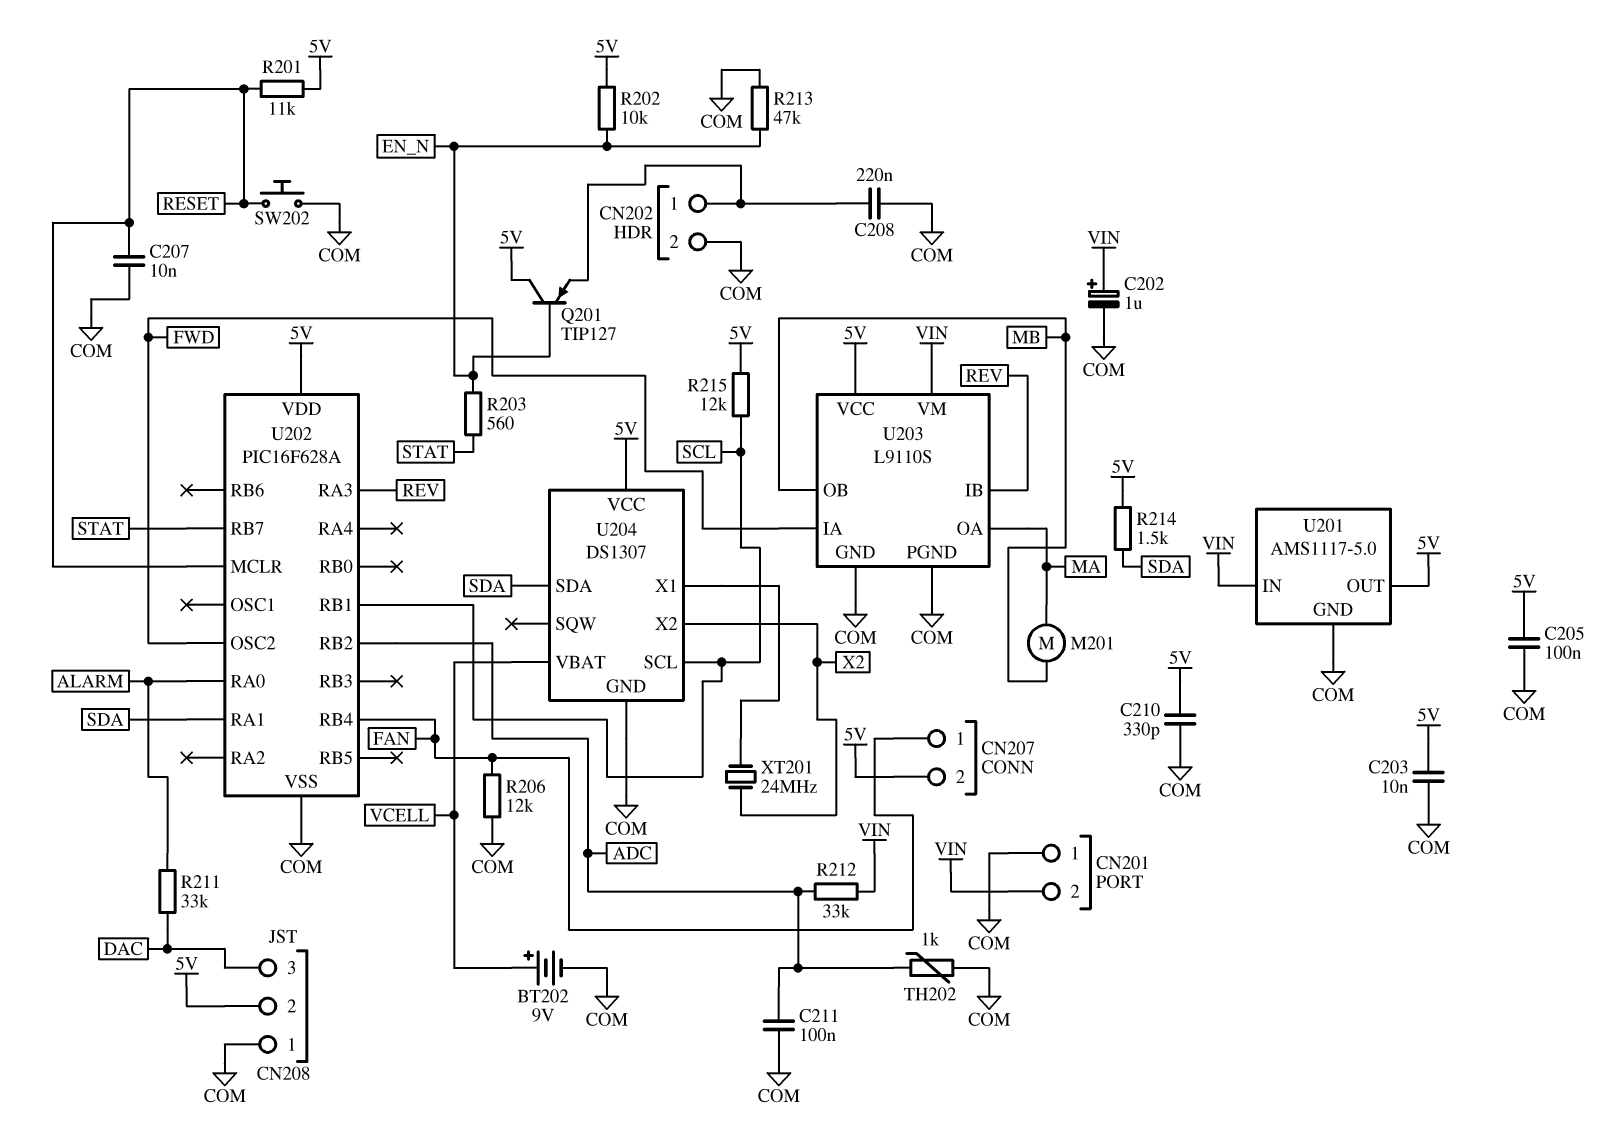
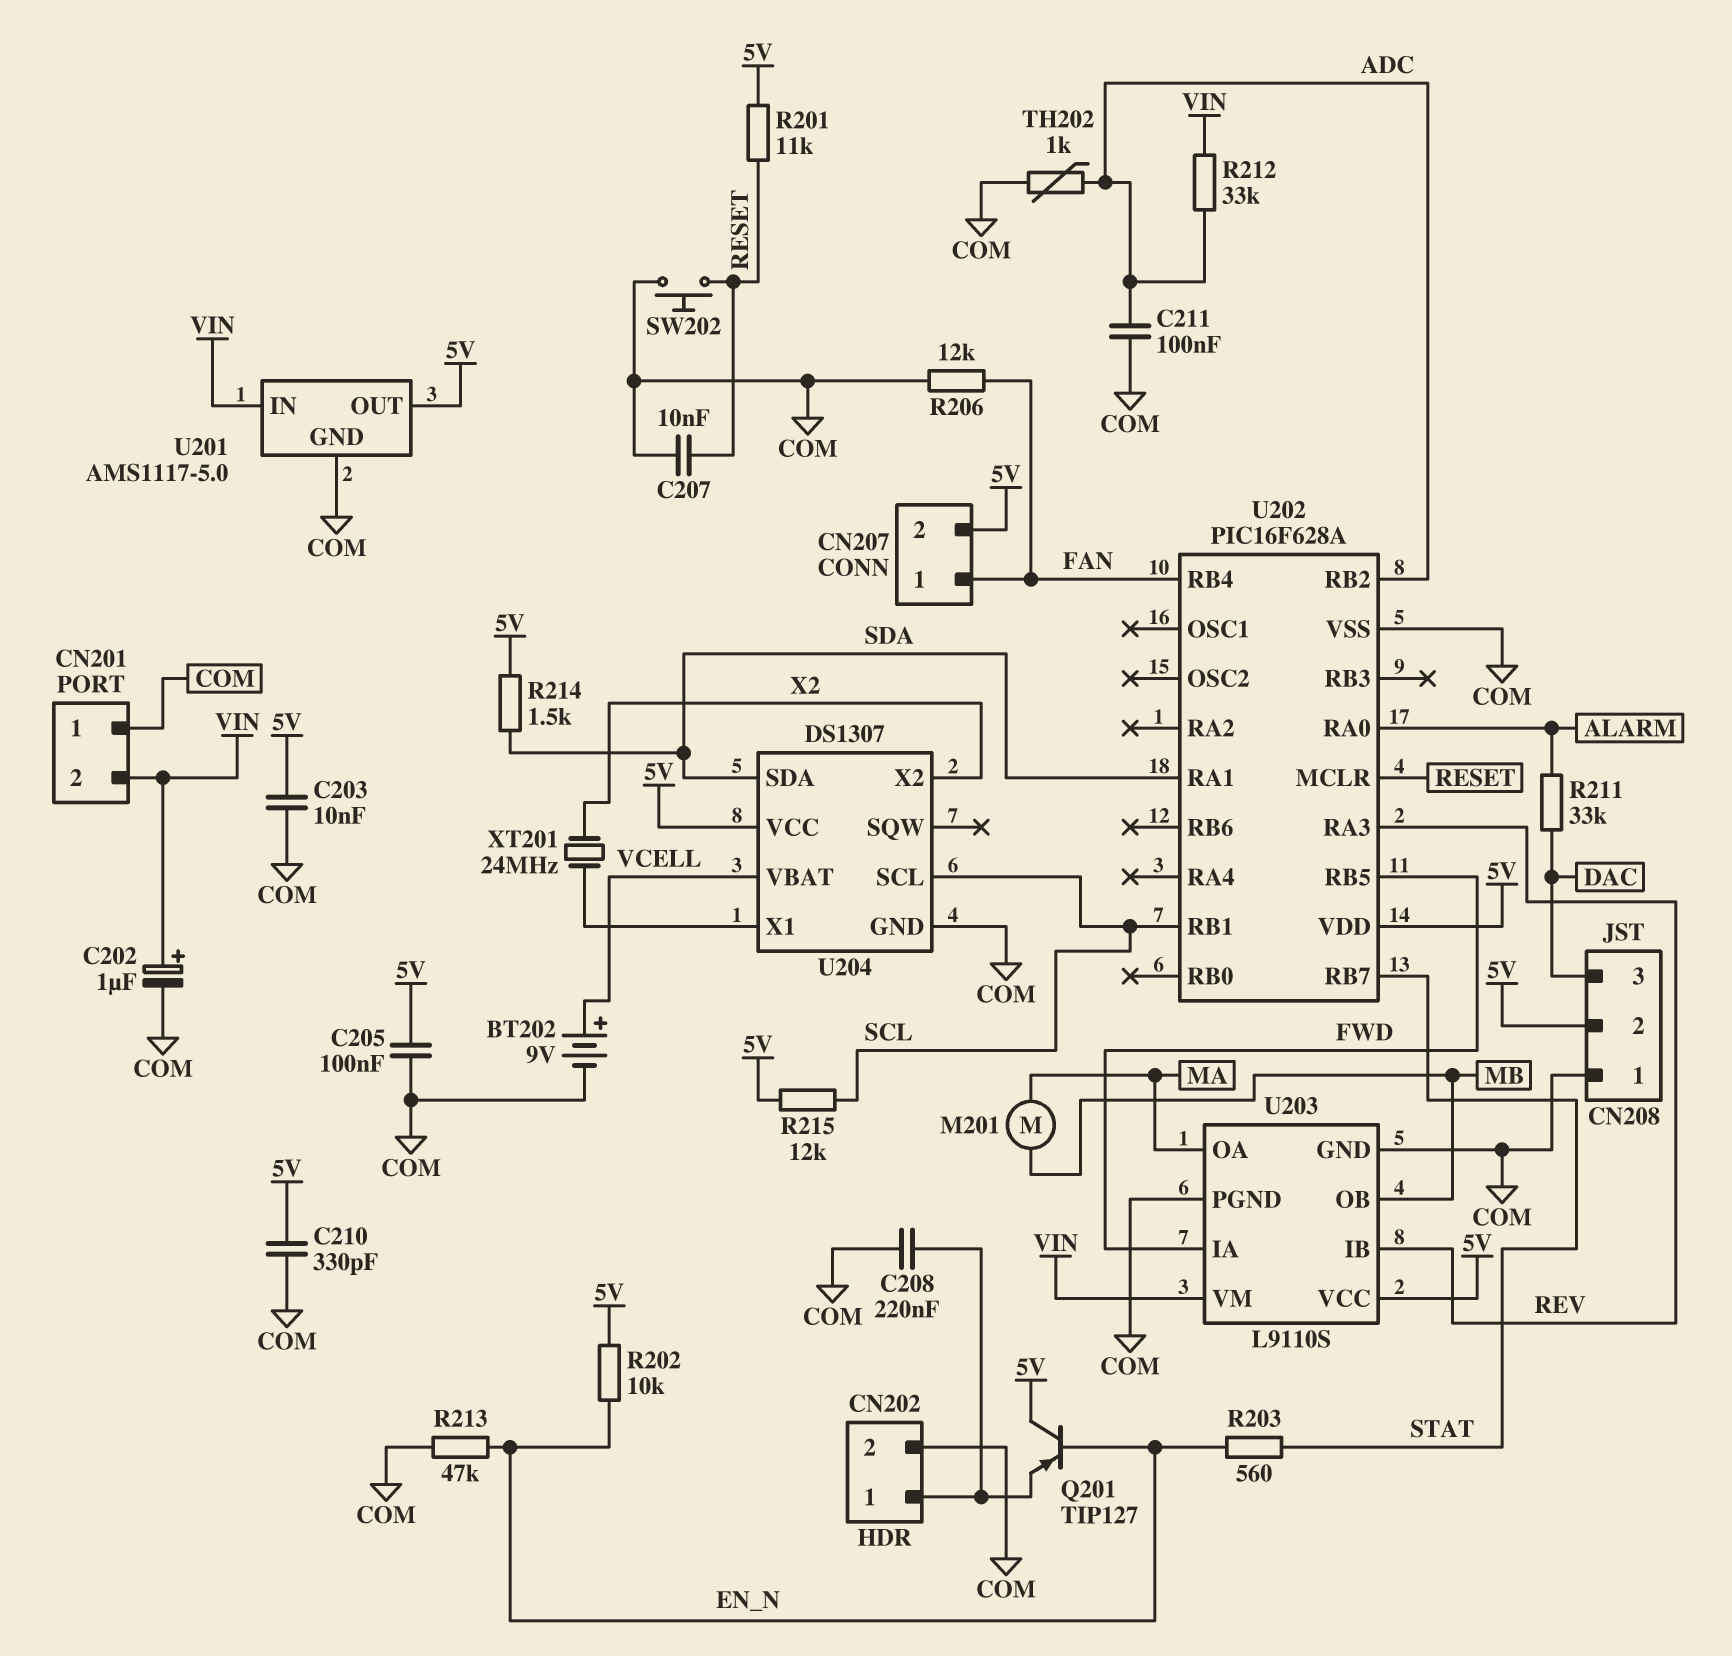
U202 pin OSC2: FWD -> none
U202 pin RB5: none -> FWD

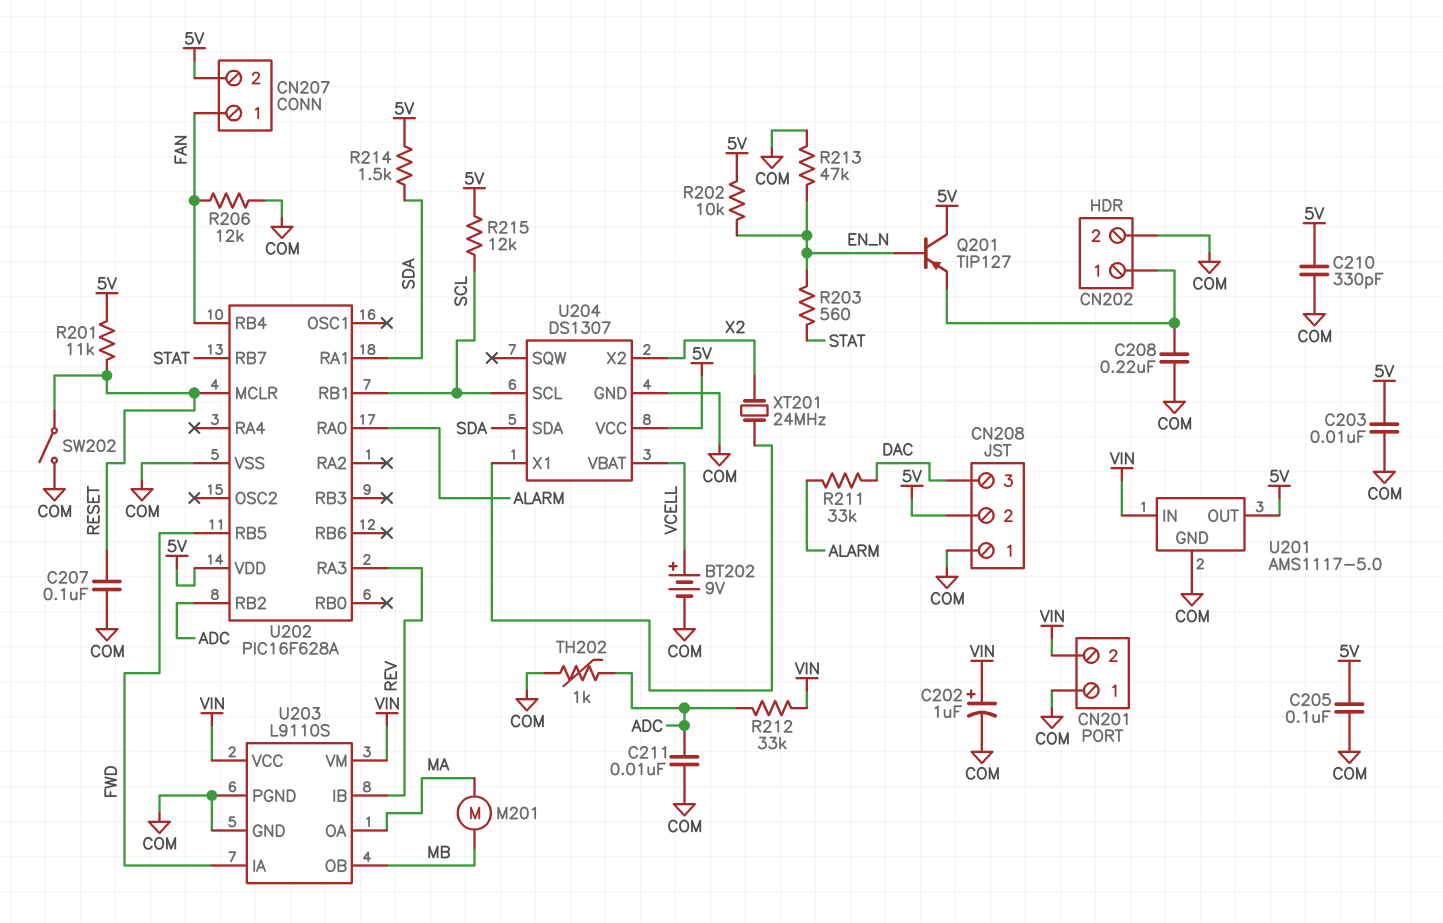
C207: 10nF (COM, RESET) -> 100nF (COM, RESET)
C211: 100nF (ADC, COM) -> 10nF (ADC, COM)
SW202: button (COM, RESET) -> switch (COM, RESET)
U203 pin VCC: 5V -> VIN

